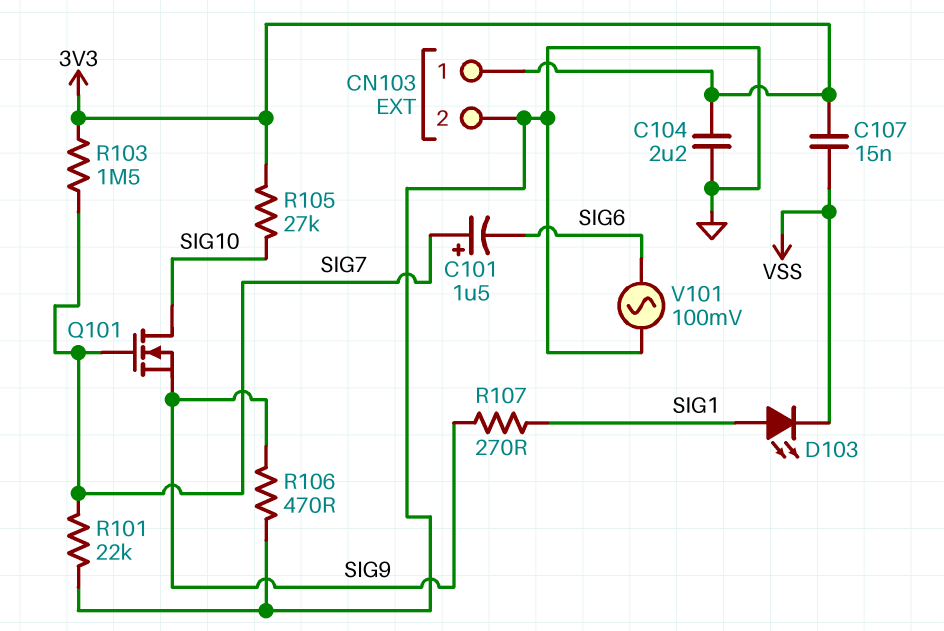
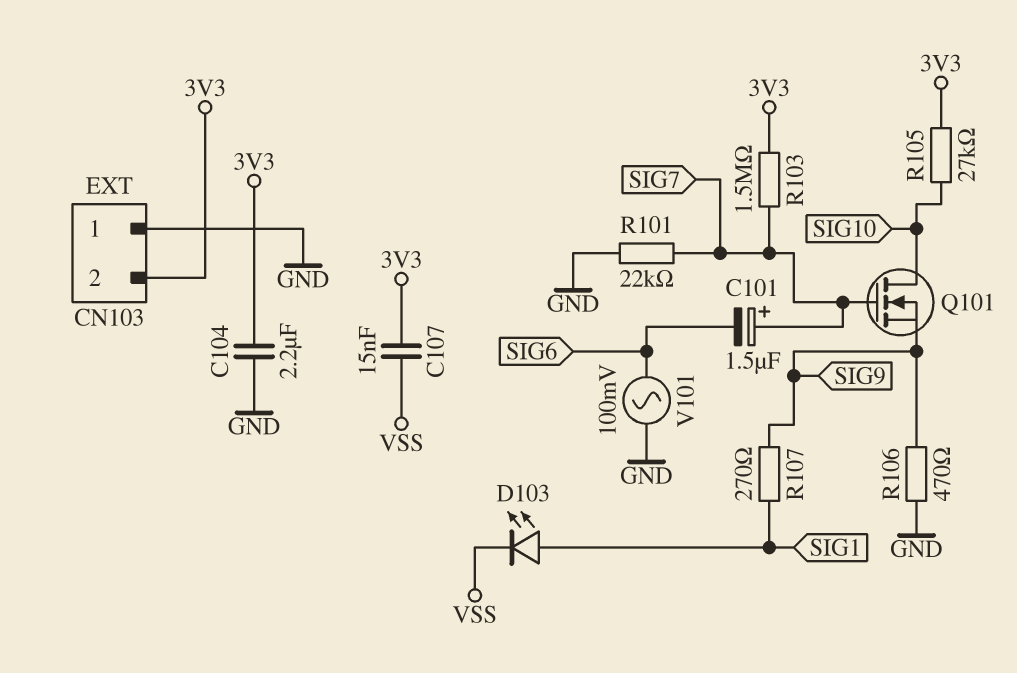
CN103 pin 1: 3V3 -> GND
CN103 pin 2: GND -> 3V3

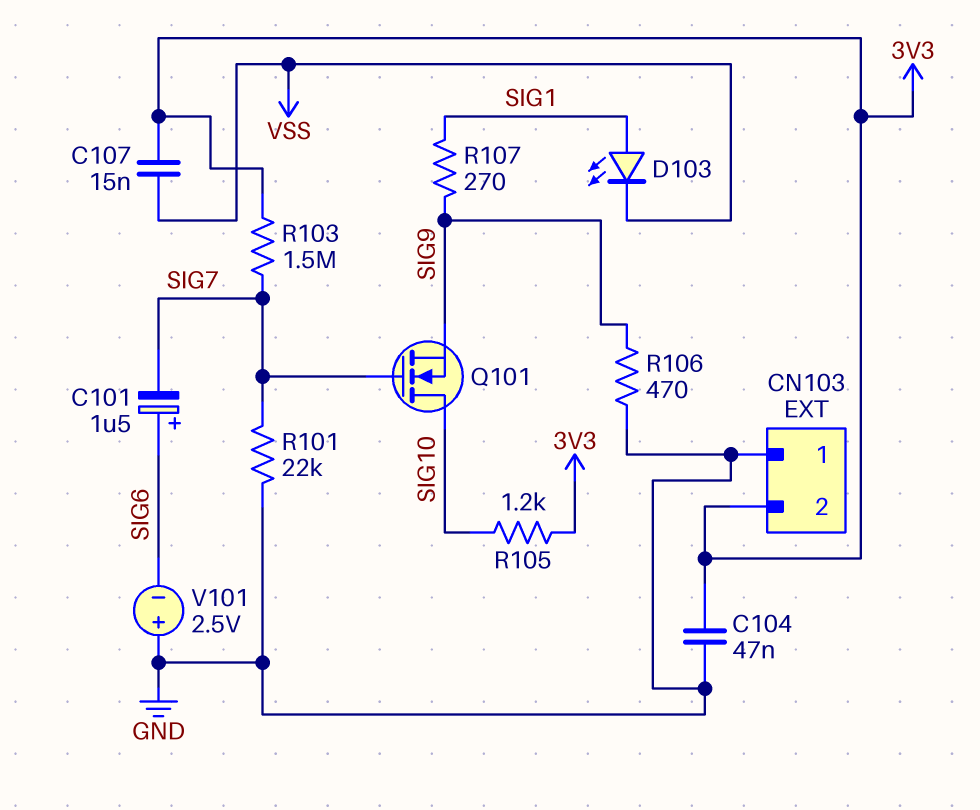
C101: 1.5uF (plus SIG7, minus SIG6) -> 1.5uF (plus SIG6, minus SIG7)
C104: 2.2uF (3V3, GND) -> 47nF (3V3, GND)
R105: 27k (3V3, SIG10) -> 1.2k (3V3, SIG10)
V101: AC 100mV (GND, SIG6) -> 2.5V (plus GND, minus SIG6)

